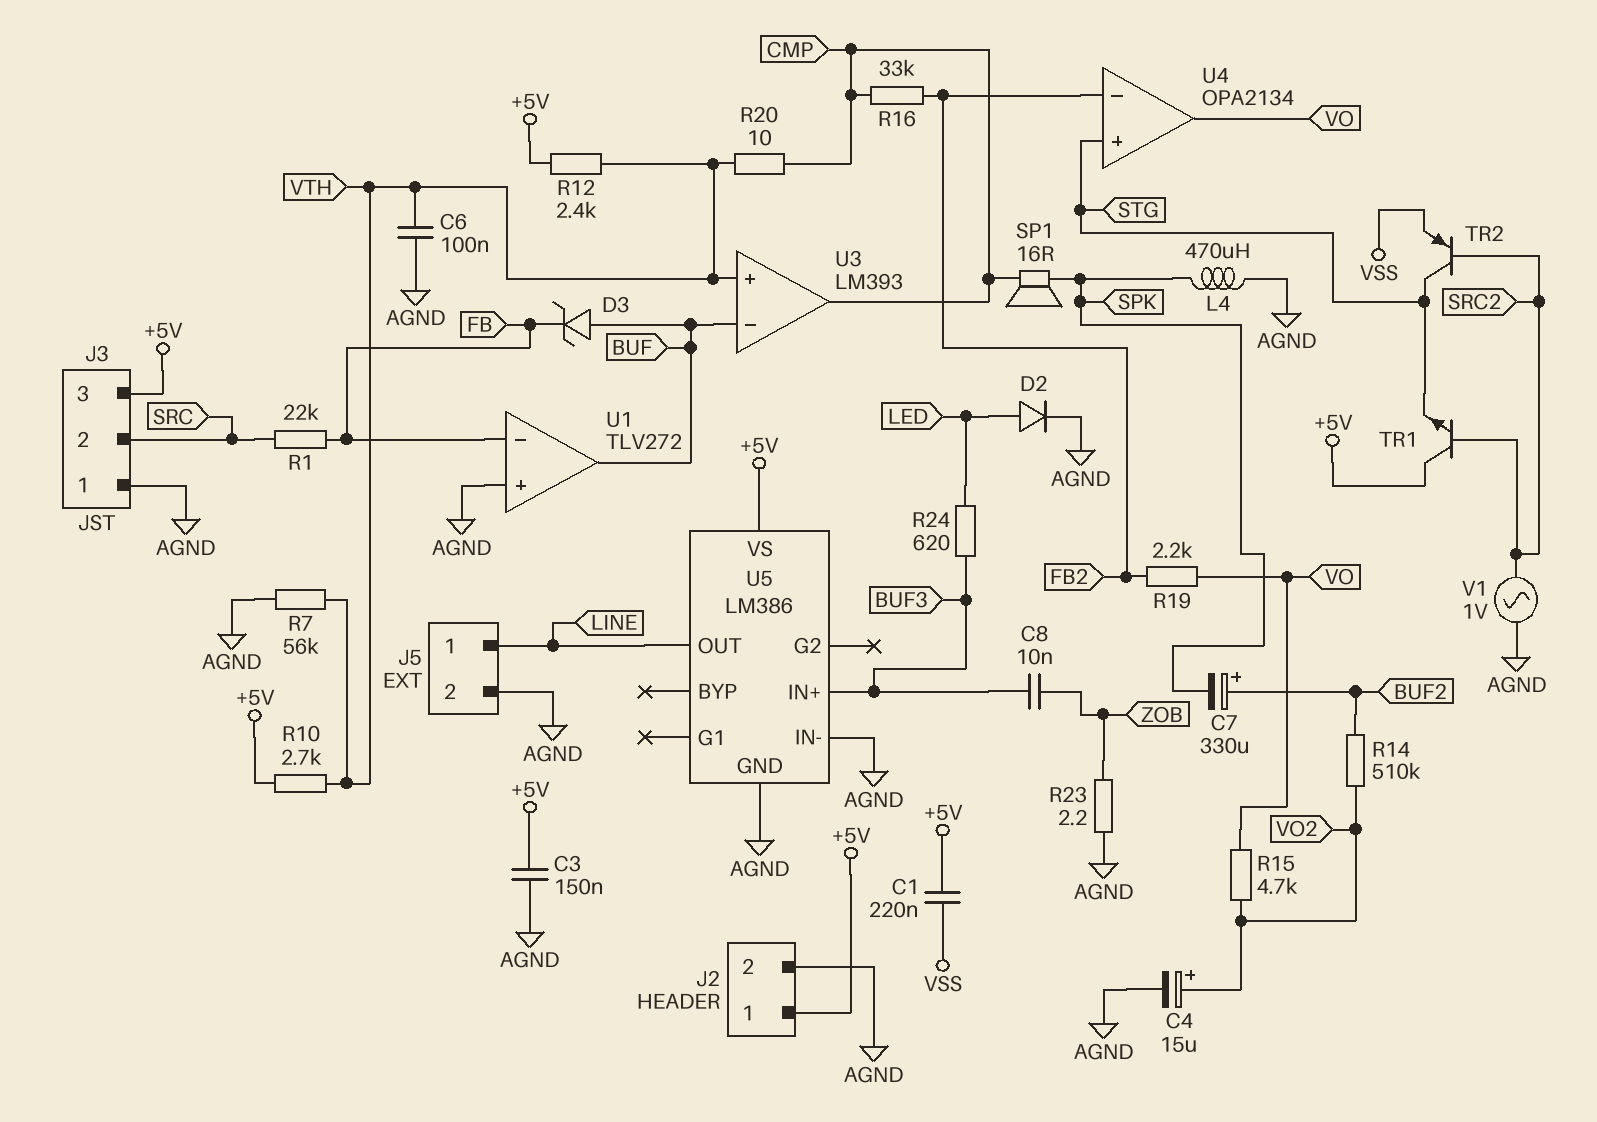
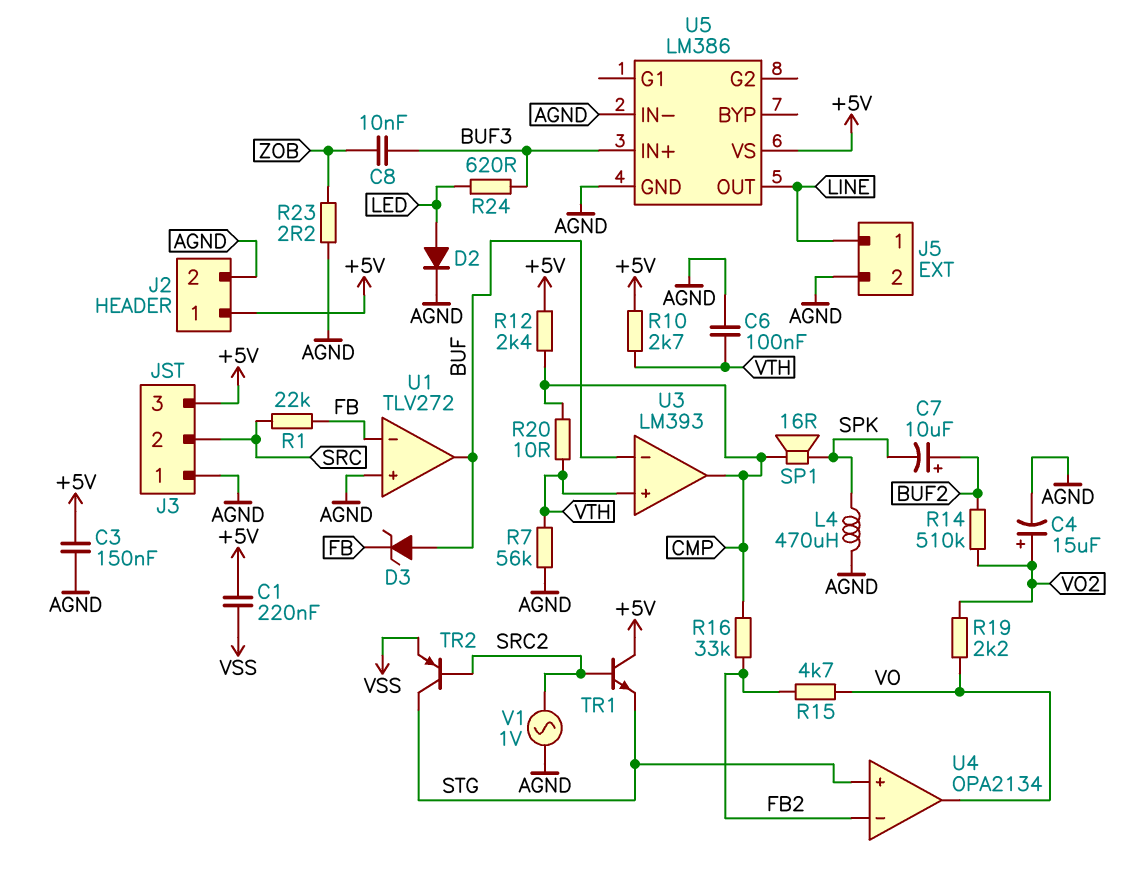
C7: 330uF (plus BUF2, minus SPK) -> 10uF (plus BUF2, minus SPK)
R12: 2.4k (+5V, VTH) -> 2.4k (+5V, CMP)
R15: 4.7k (VO, VO2) -> 4.7k (FB2, VO)
R19: 2.2k (FB2, VO) -> 2.2k (VO, VO2)

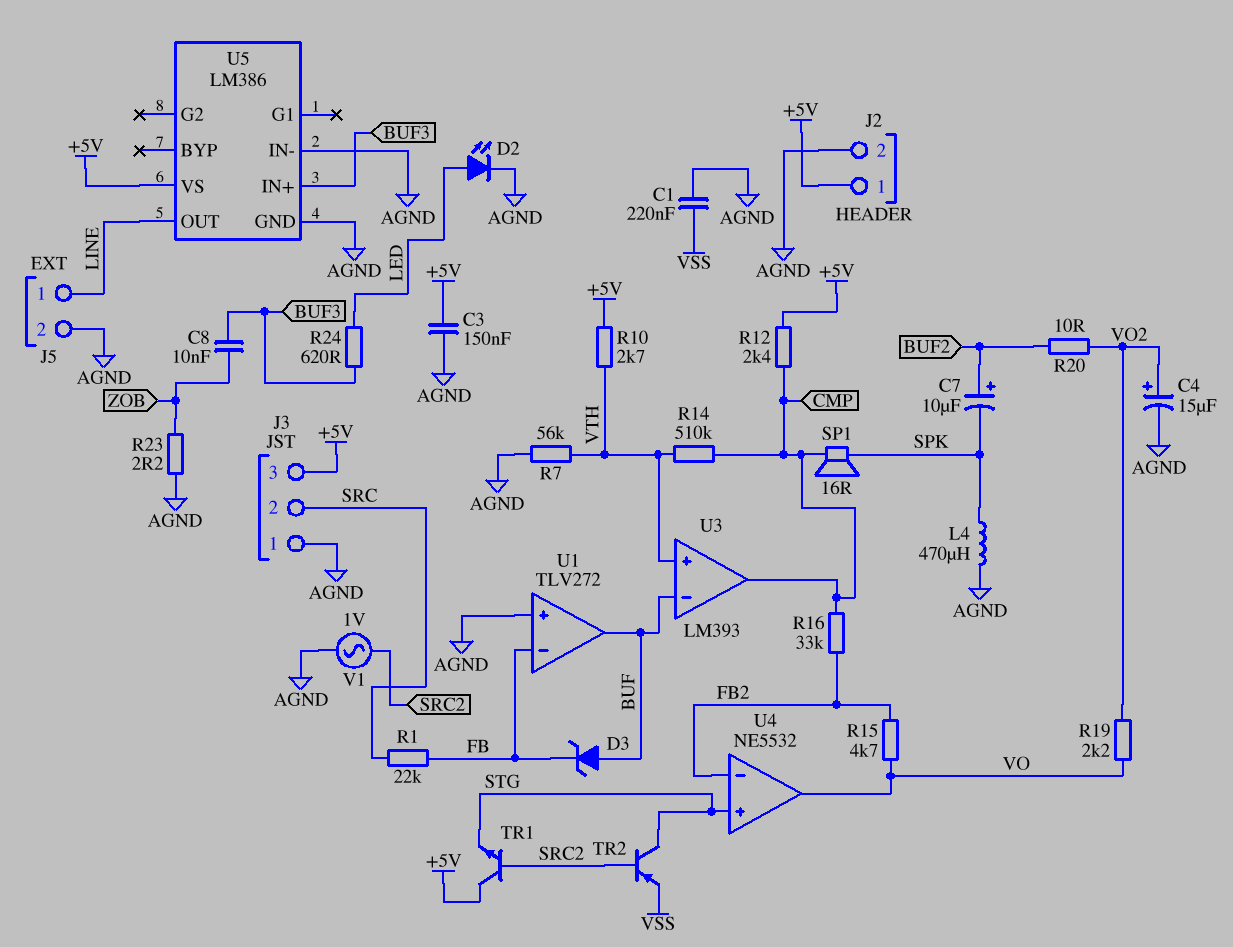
C1: 220nF (+5V, VSS) -> 220nF (AGND, VSS)
C6: 100nF (AGND, VTH) -> none
D2: diode (A LED, K AGND) -> LED (A LED, K AGND)
R14: 510k (BUF2, VO2) -> 510k (CMP, VTH)
R20: 10 (CMP, VTH) -> 10 (BUF2, VO2)
U4: OPA2134 -> NE5532

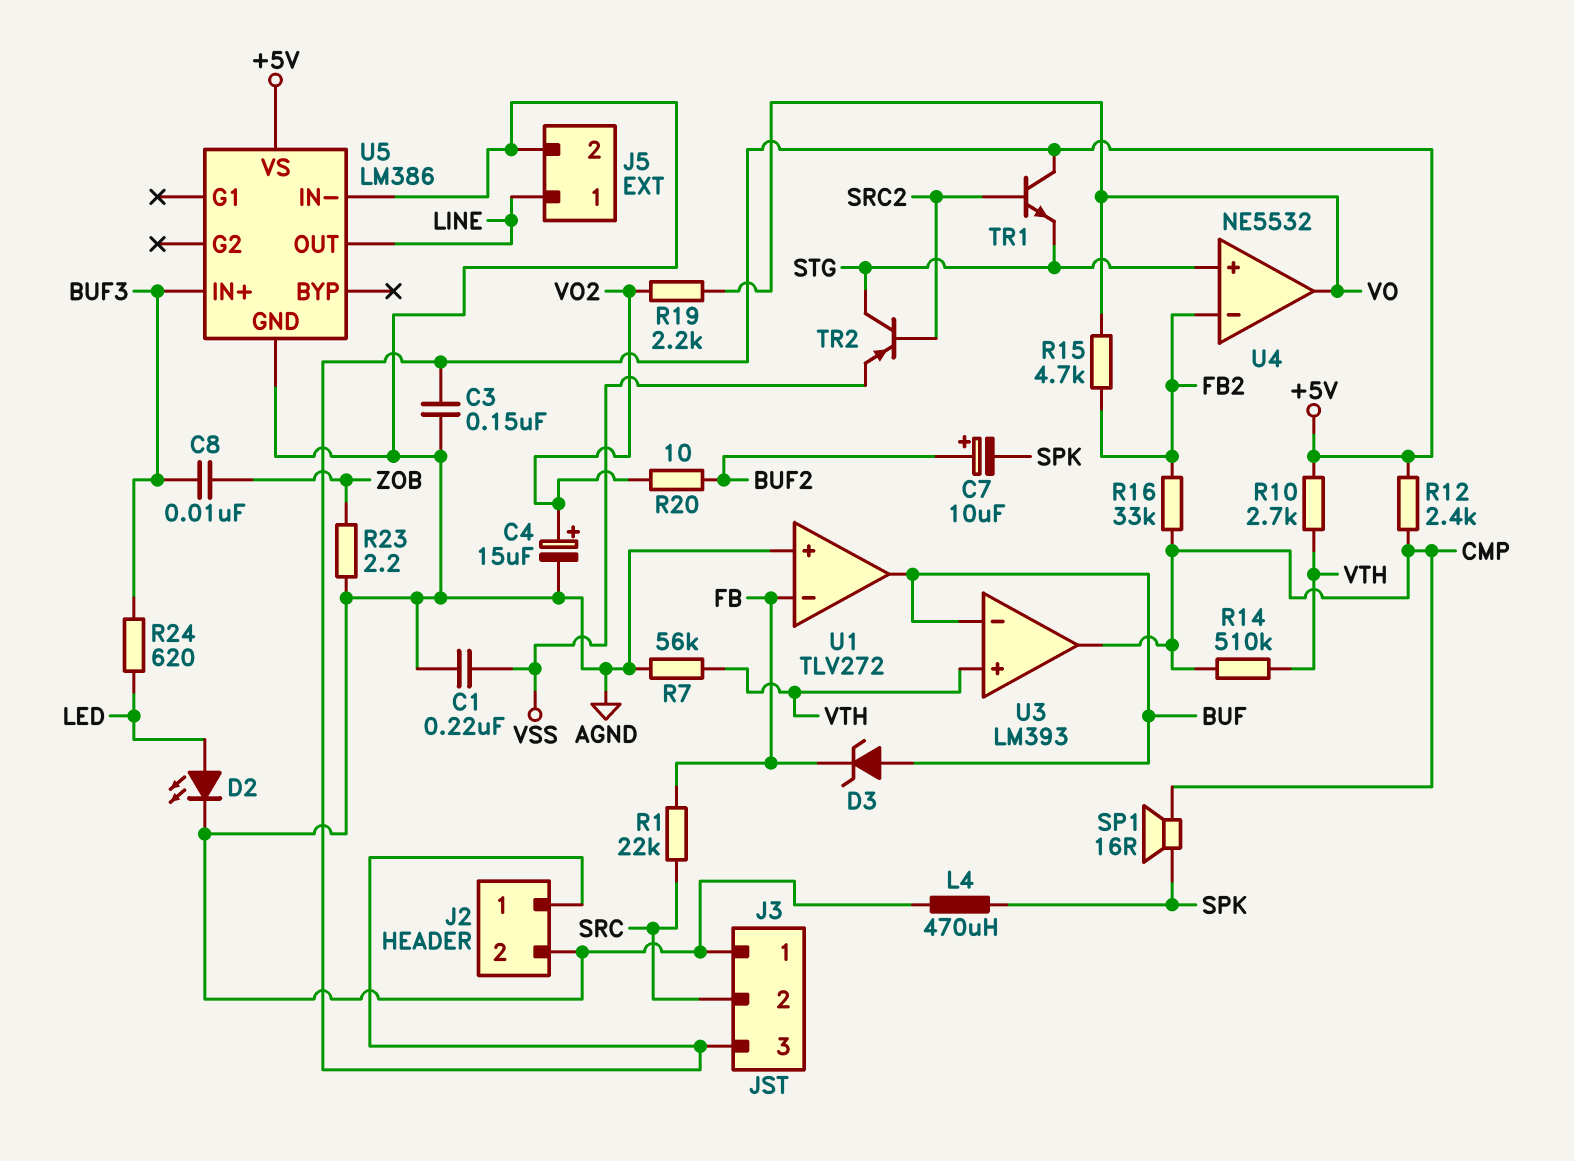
V1: AC 1V (AGND, SRC2) -> none

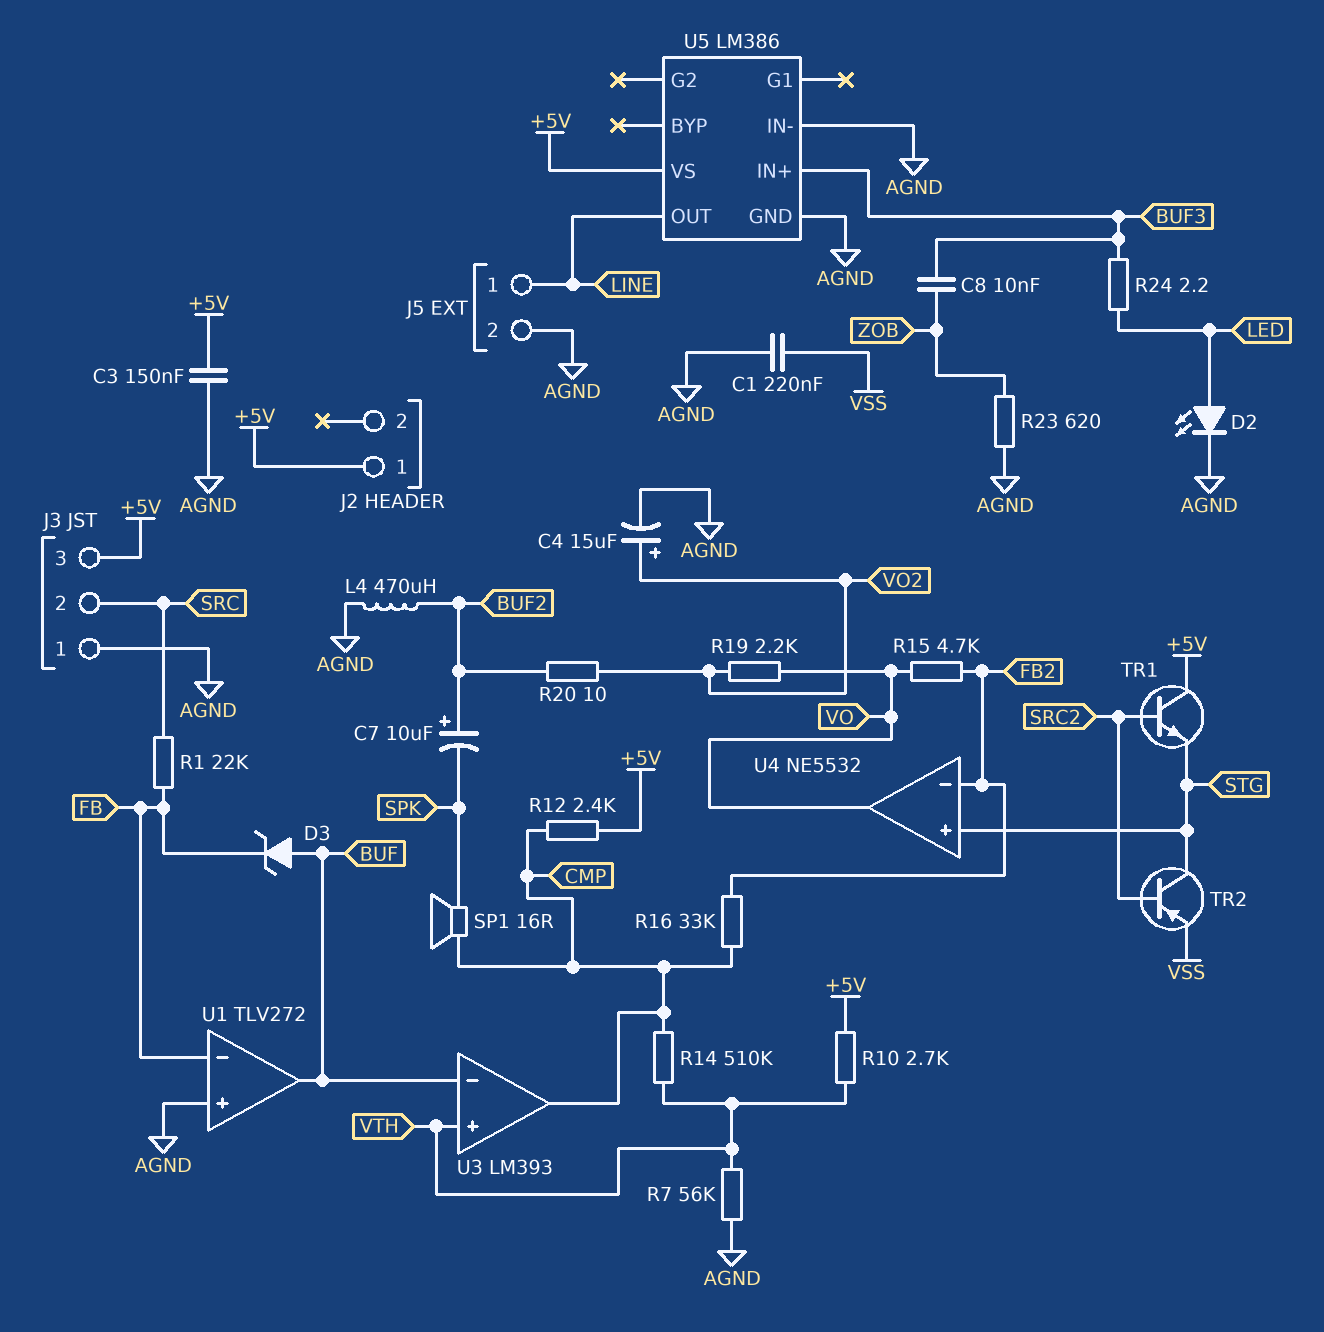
J2 pin 2: AGND -> none
L4: 470uH (AGND, SPK) -> 470uH (AGND, BUF2)
R23: 2.2 (AGND, ZOB) -> 620 (AGND, ZOB)
R24: 620 (BUF3, LED) -> 2.2 (BUF3, LED)

